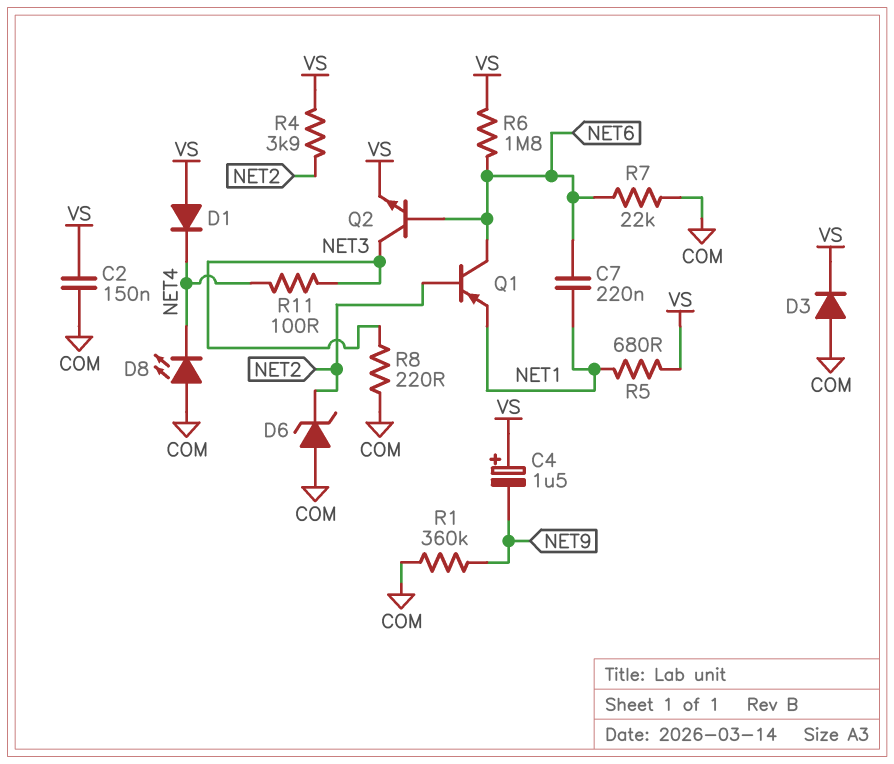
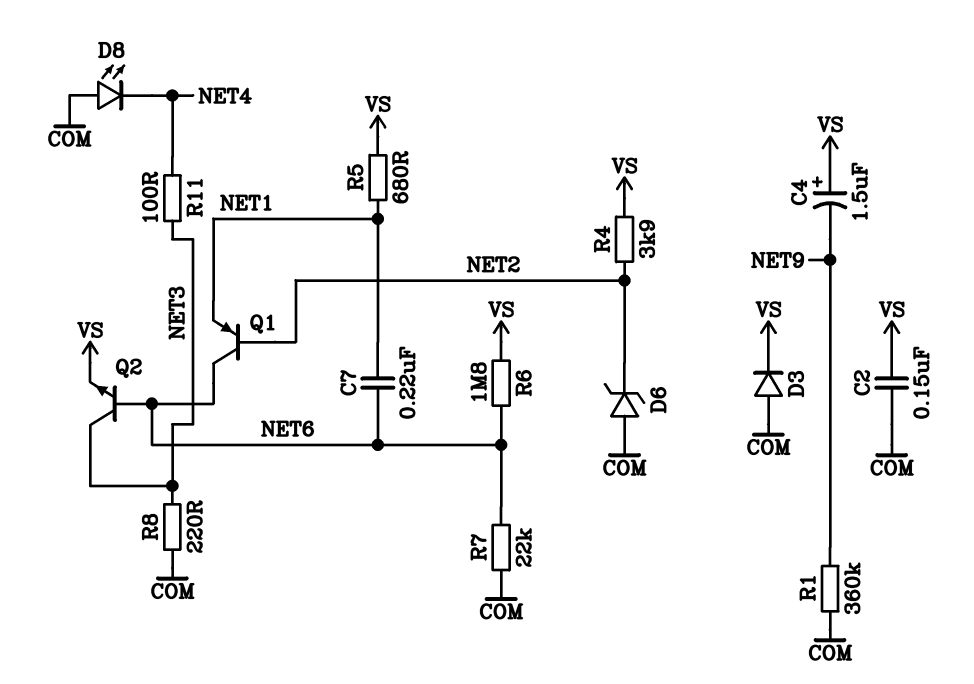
D1: diode (A VS, K NET4) -> none

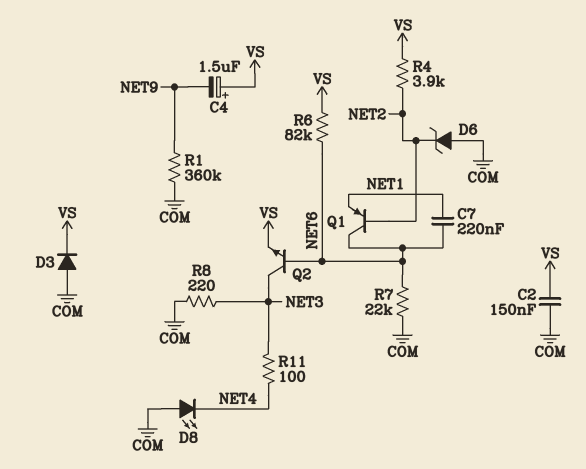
R5: 680 (NET1, VS) -> none
R6: 1.8M (NET6, VS) -> 82k (NET6, VS)

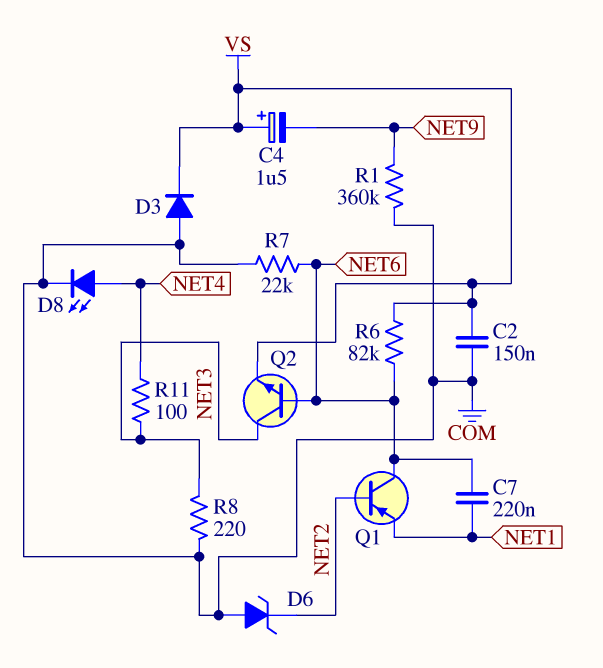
D8: LED (A COM, K NET4) -> LED (A NET4, K COM)
R4: 3.9k (NET2, VS) -> none

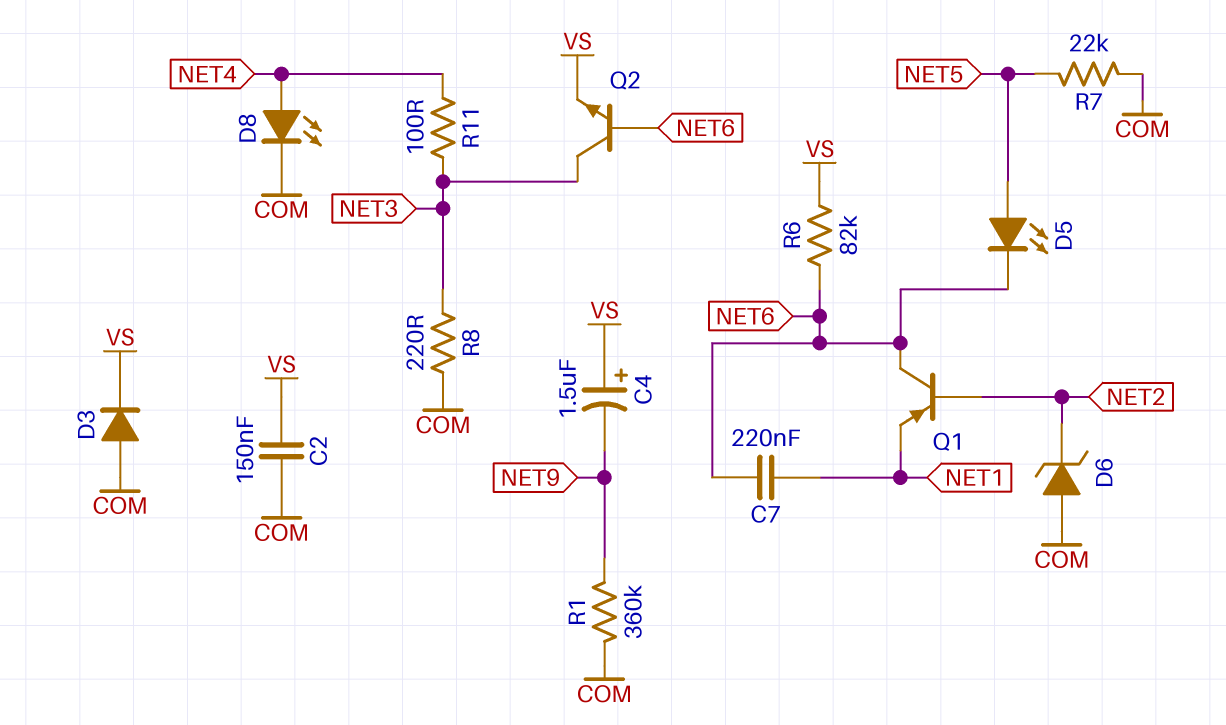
D5: none -> LED (A NET5, K NET6)
R7: 22k (COM, NET6) -> 22k (COM, NET5)

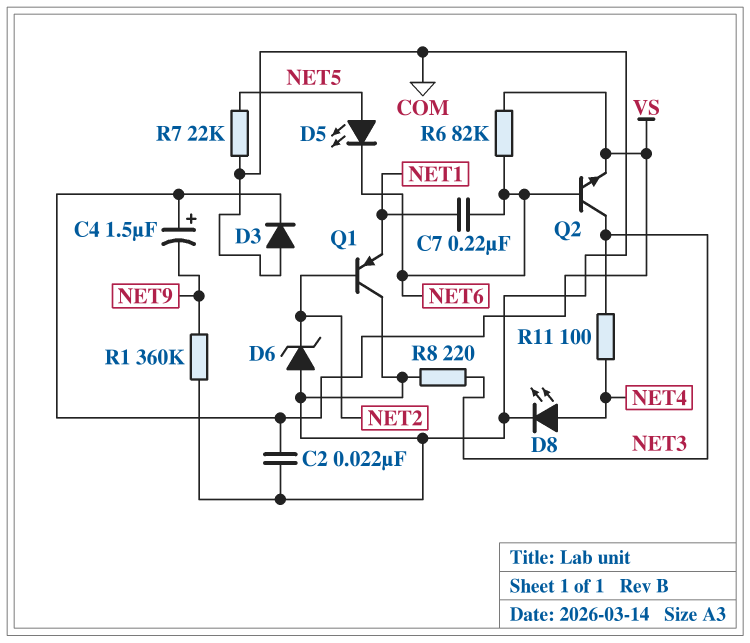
C2: 150nF (COM, VS) -> 22nF (COM, VS)
Q1: PNP (B NET2, C NET6, E NET1) -> PNP (B NET2, C COM, E NET1)

